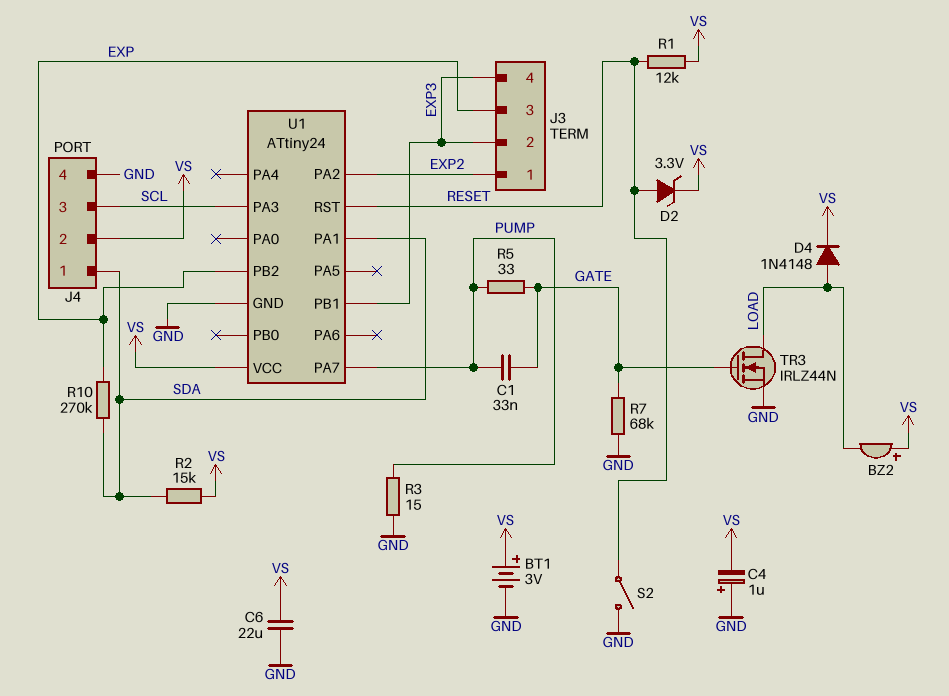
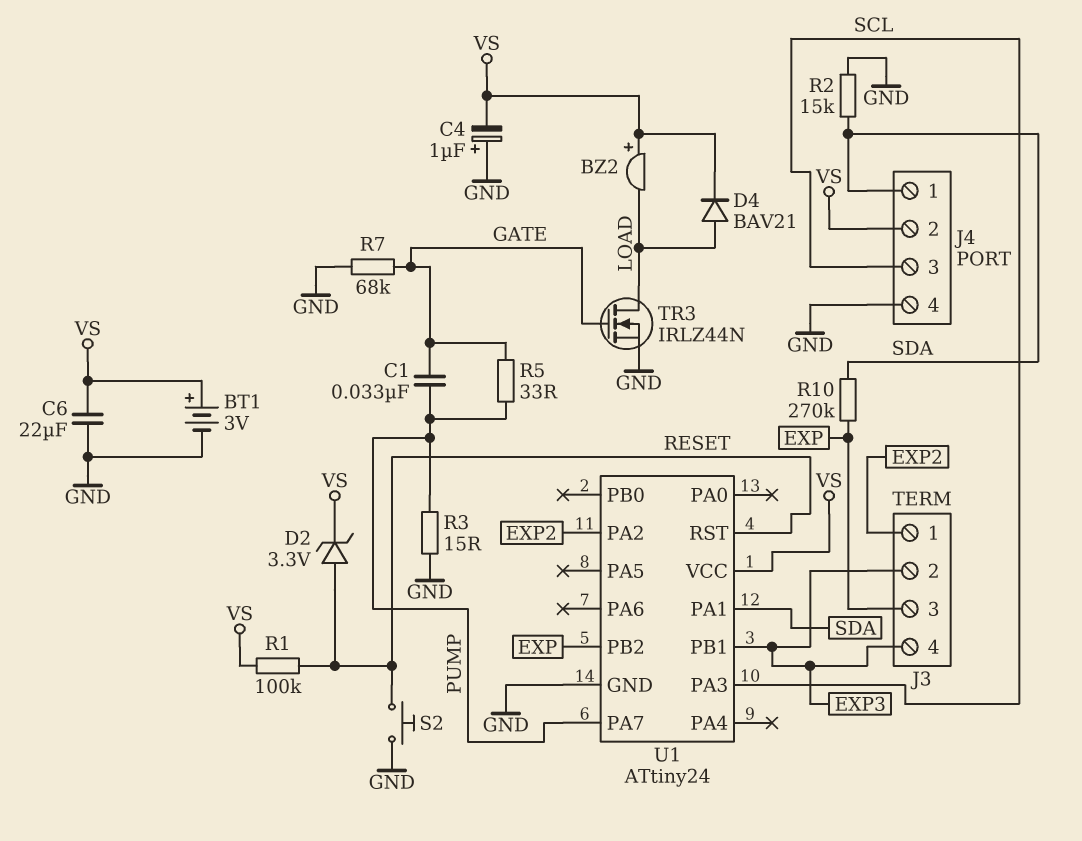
D4: diode 1N4148 (A LOAD, K VS) -> diode BAV21 (A LOAD, K VS)
R1: 12k (RESET, VS) -> 100k (RESET, VS)
R2: 15k (SDA, VS) -> 15k (GND, SDA)
S2: switch (GND, RESET) -> button (GND, RESET)

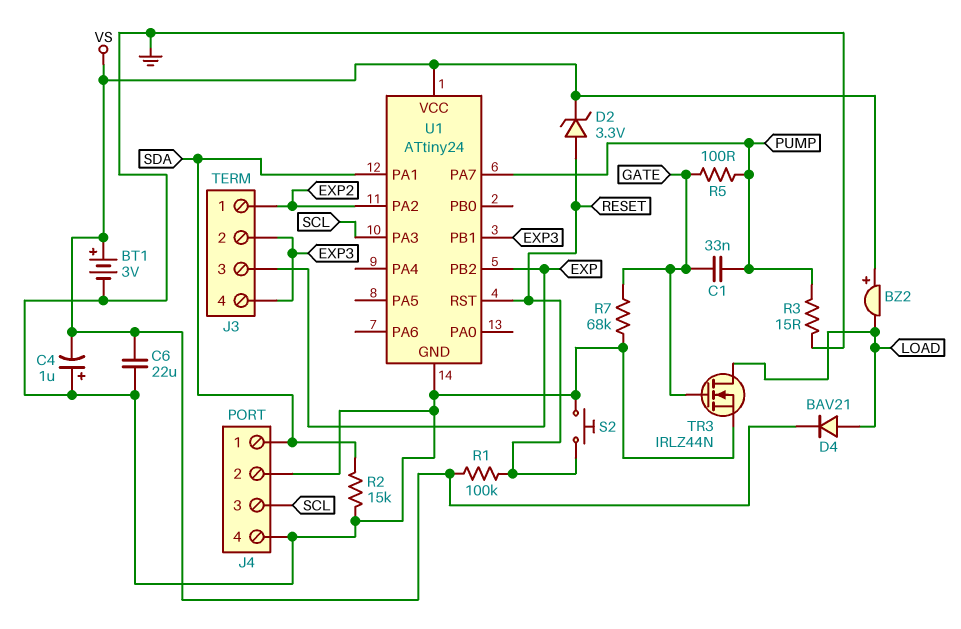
J4 pin 2: VS -> GND
R5: 33 (GATE, PUMP) -> 100 (GATE, PUMP)
R10: 270k (EXP, SDA) -> none

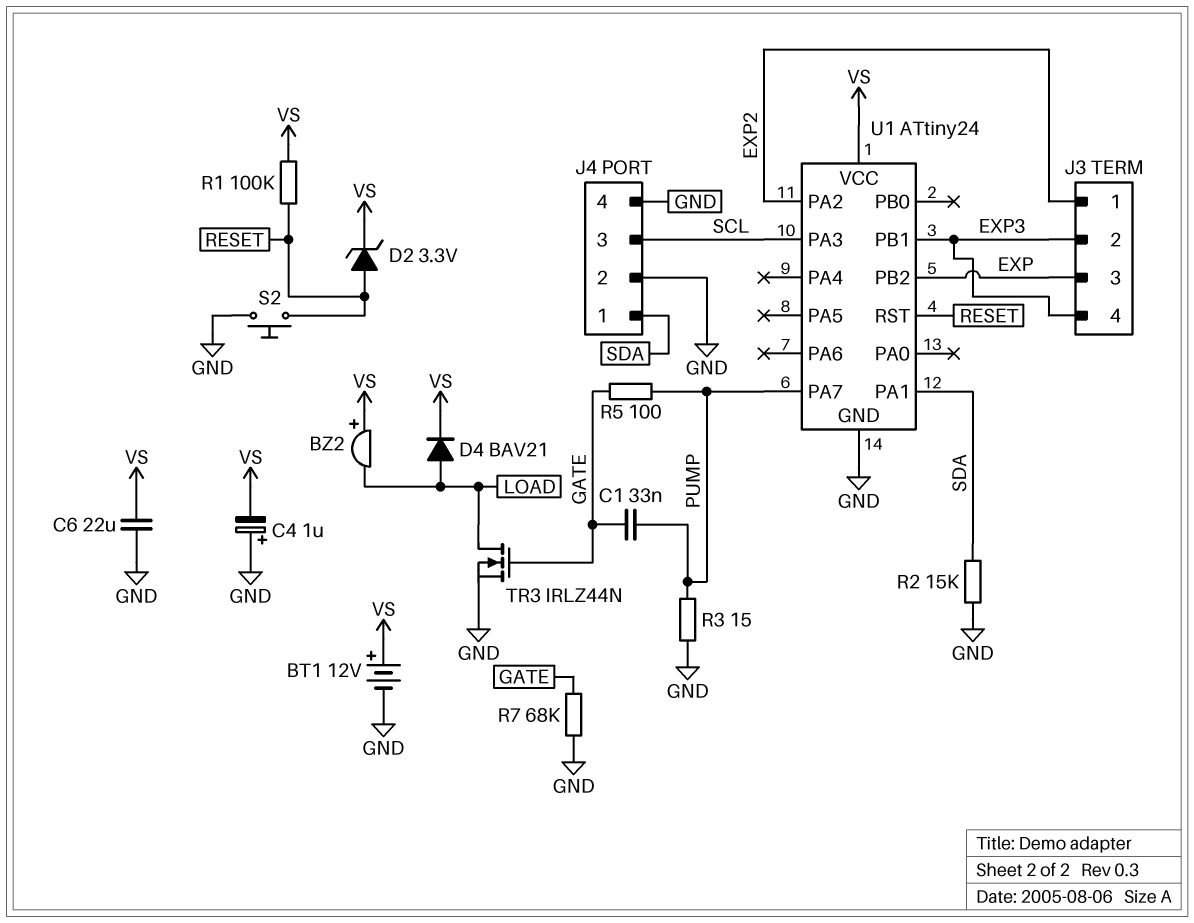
BT1: 3V (plus VS, minus GND) -> 12V (plus VS, minus GND)

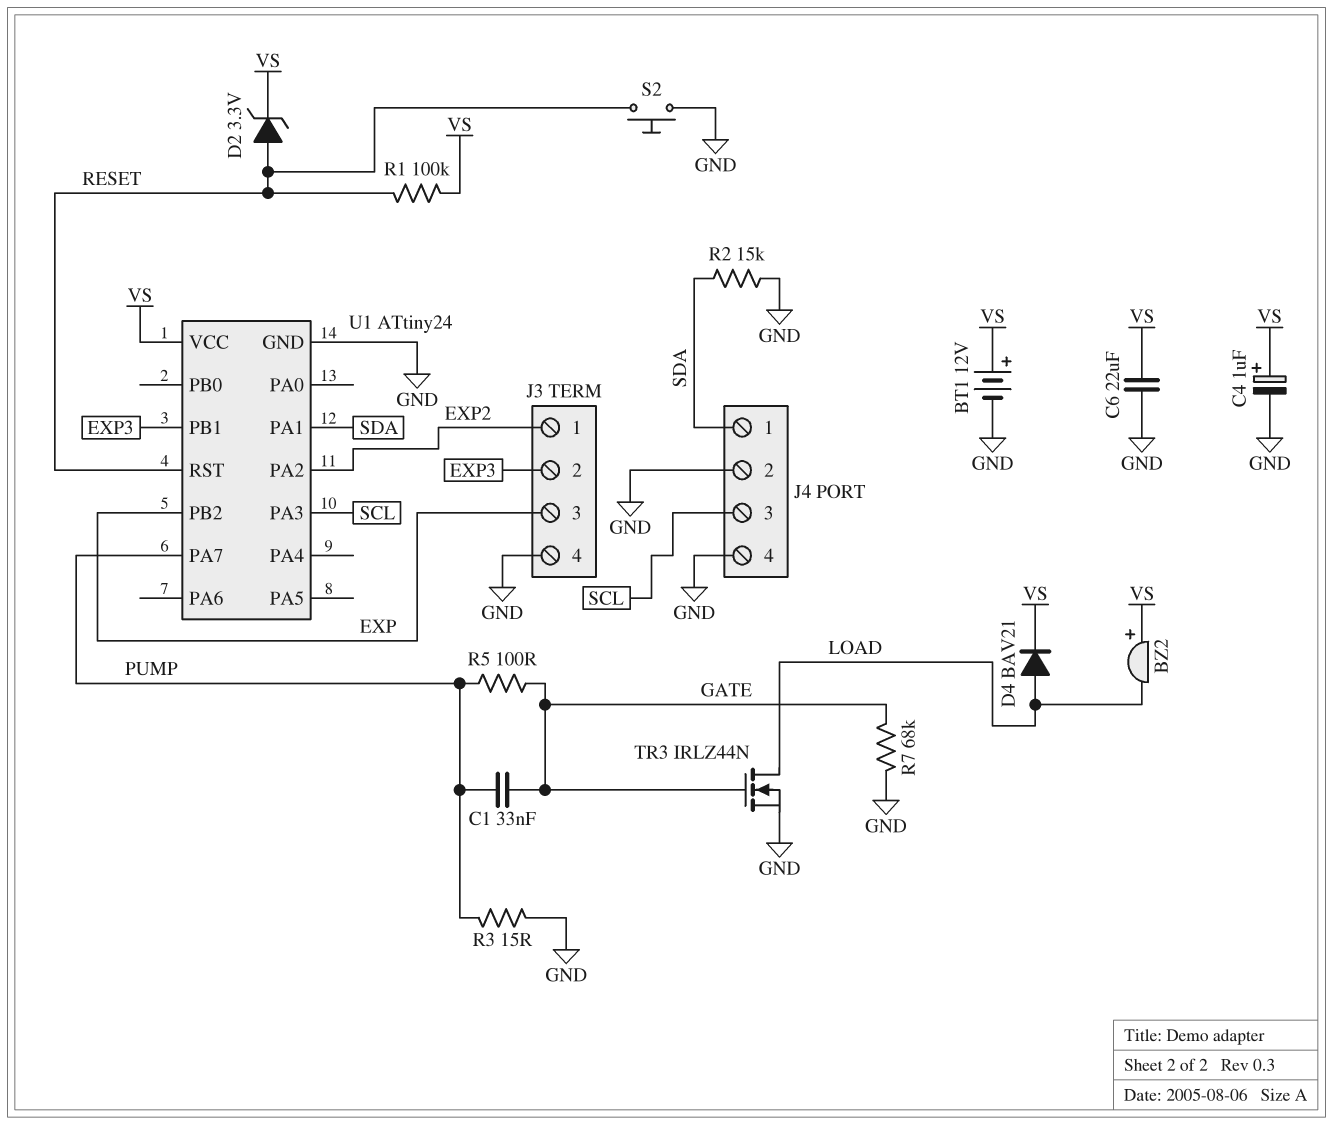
C4: 1uF (plus GND, minus VS) -> 1uF (plus VS, minus GND)
J3 pin 4: EXP3 -> GND

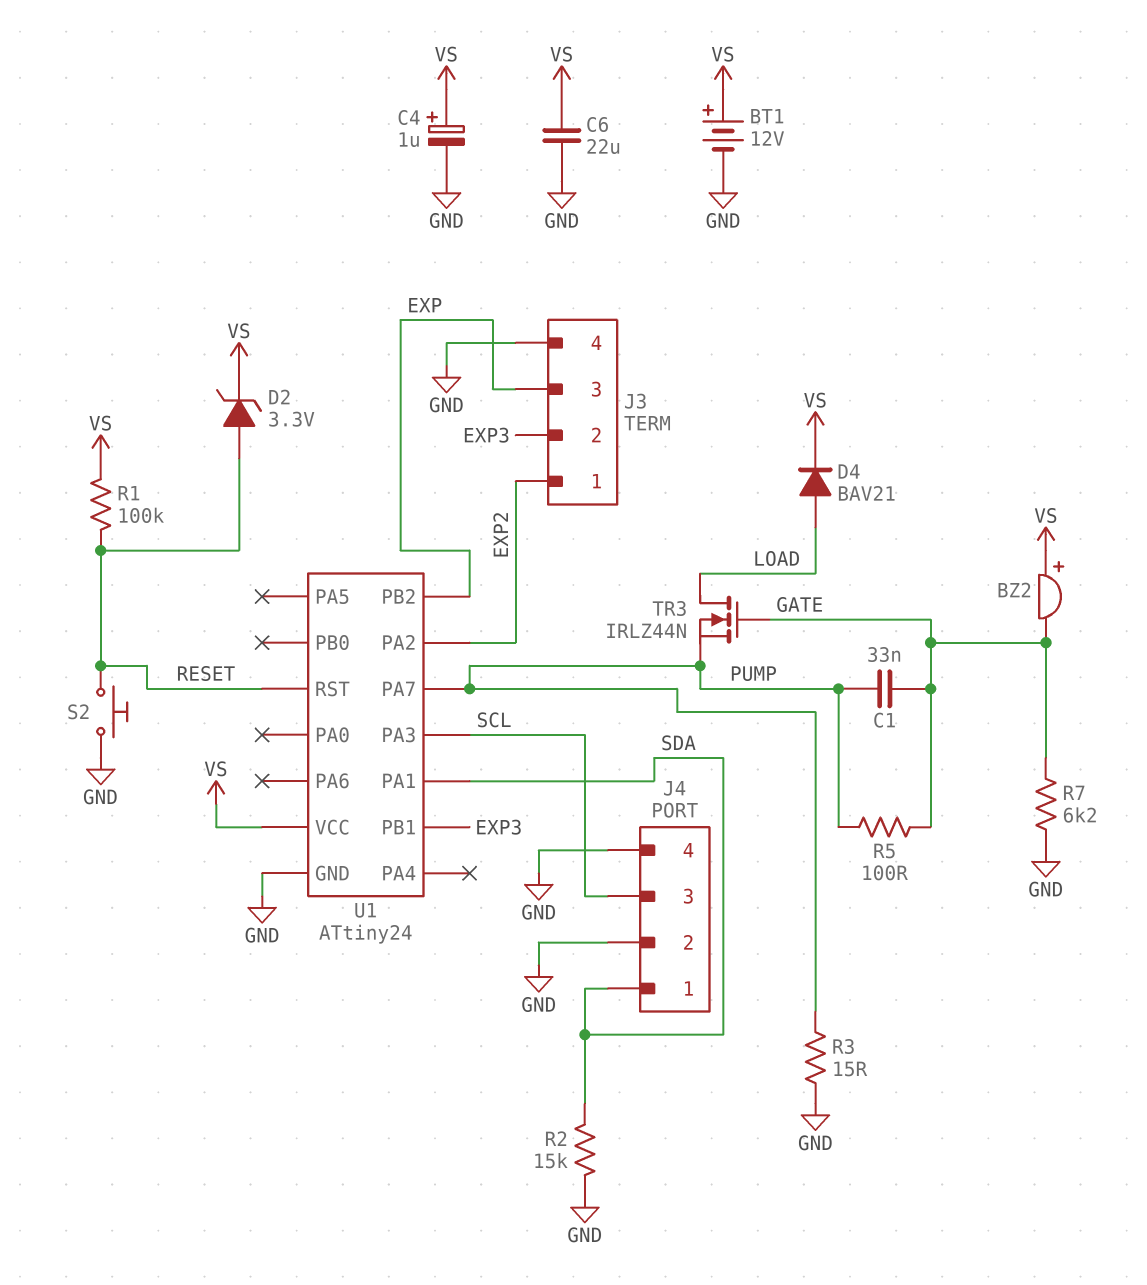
BZ2: buzzer (plus VS, minus LOAD) -> buzzer (plus VS, minus GATE)
R7: 68k (GATE, GND) -> 6.2k (GATE, GND)
TR3: NMOS IRLZ44N (G GATE, D LOAD, S GND) -> NMOS IRLZ44N (G GATE, D LOAD, S PUMP)

